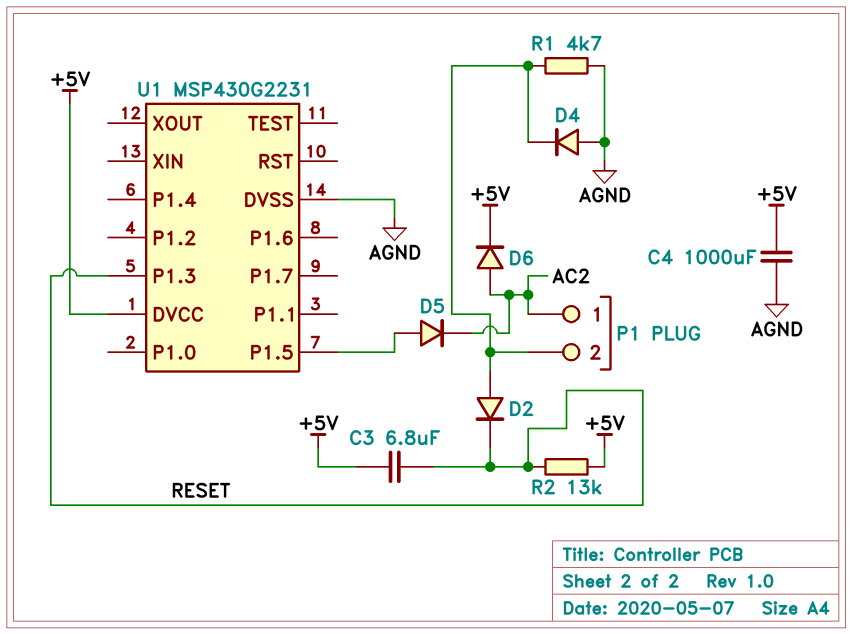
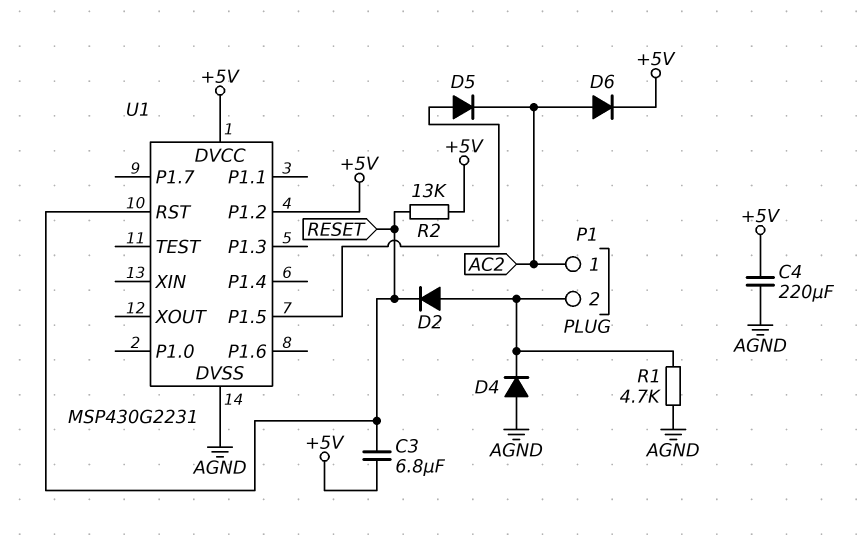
C4: 1000uF (+5V, AGND) -> 220uF (+5V, AGND)
U1 pin P1.2: none -> +5V
U1 pin P1.3: RESET -> none
U1 pin RST: none -> RESET

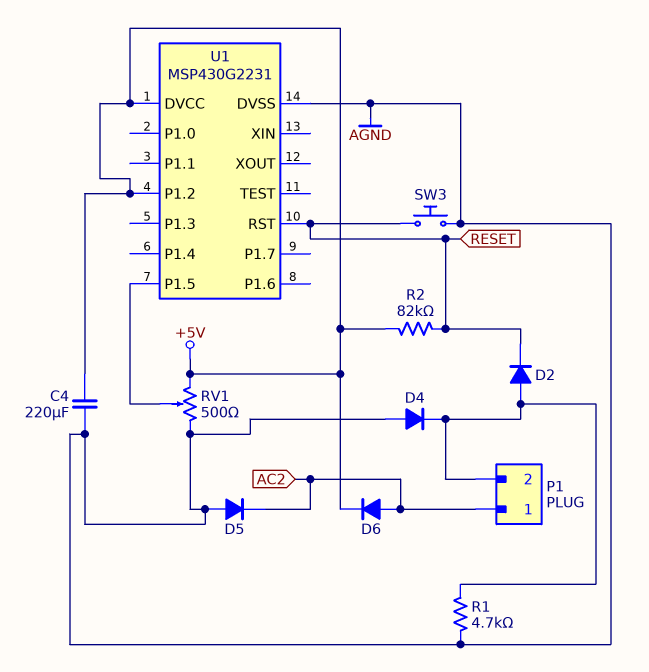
C3: 6.8uF (+5V, RESET) -> none
D5: diode (A U1/P1.5, K AC2) -> diode (A AGND, K AC2)
R2: 13k (+5V, RESET) -> 82k (+5V, RESET)
RV1: none -> 500 (+5V, AGND, wiper U1/P1.5)
SW3: none -> button (AGND, RESET)

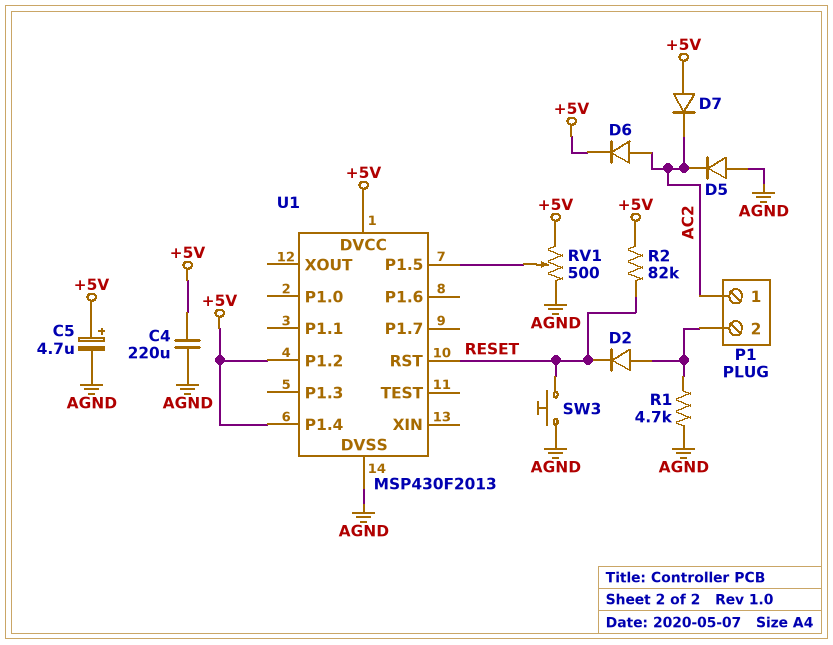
C5: none -> 4.7uF (plus +5V, minus AGND)
D4: diode (A AGND, K P1/2) -> none
D7: none -> diode (A +5V, K AC2)
U1: MSP430G2231 -> MSP430F2013
U1 pin P1.4: none -> +5V

